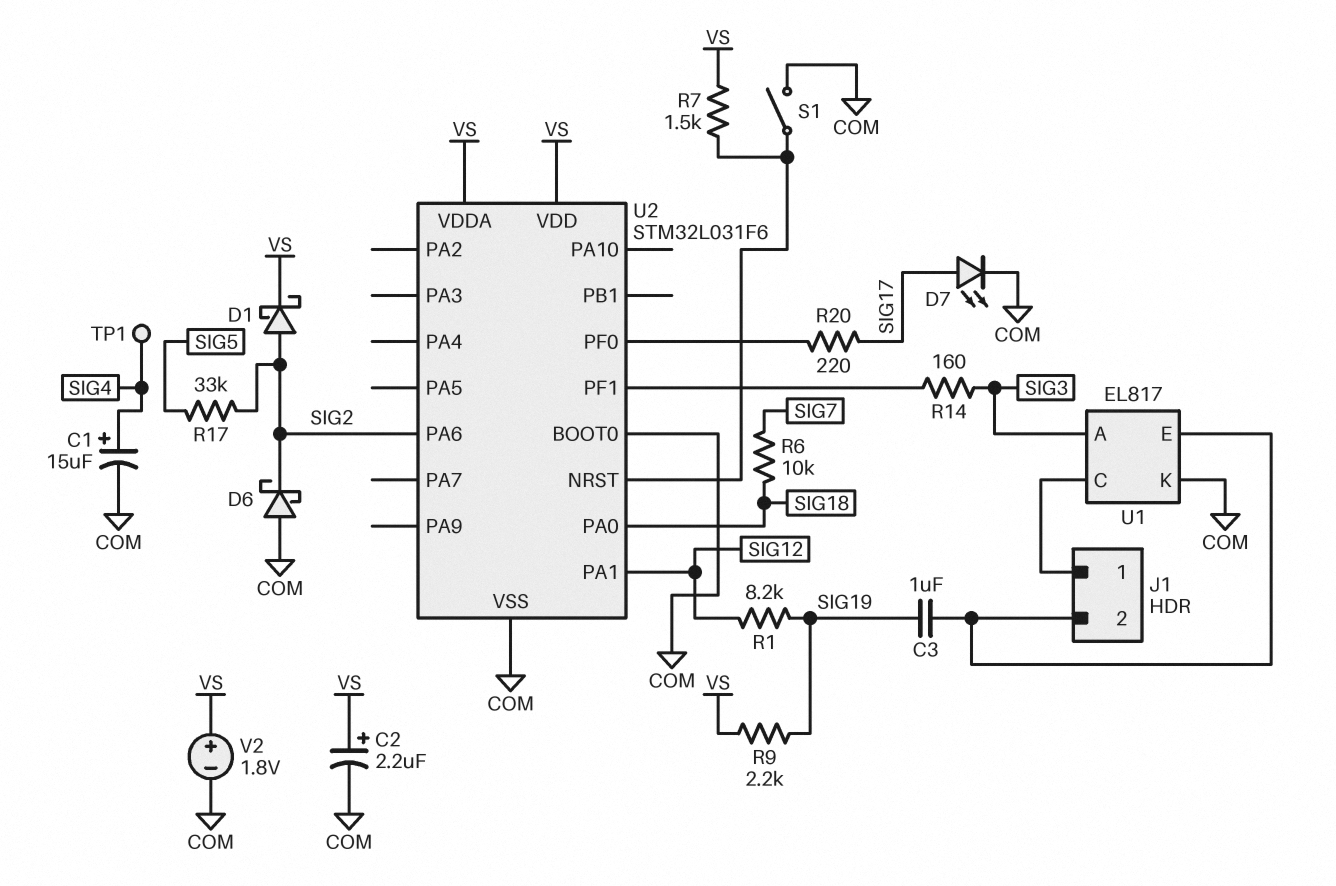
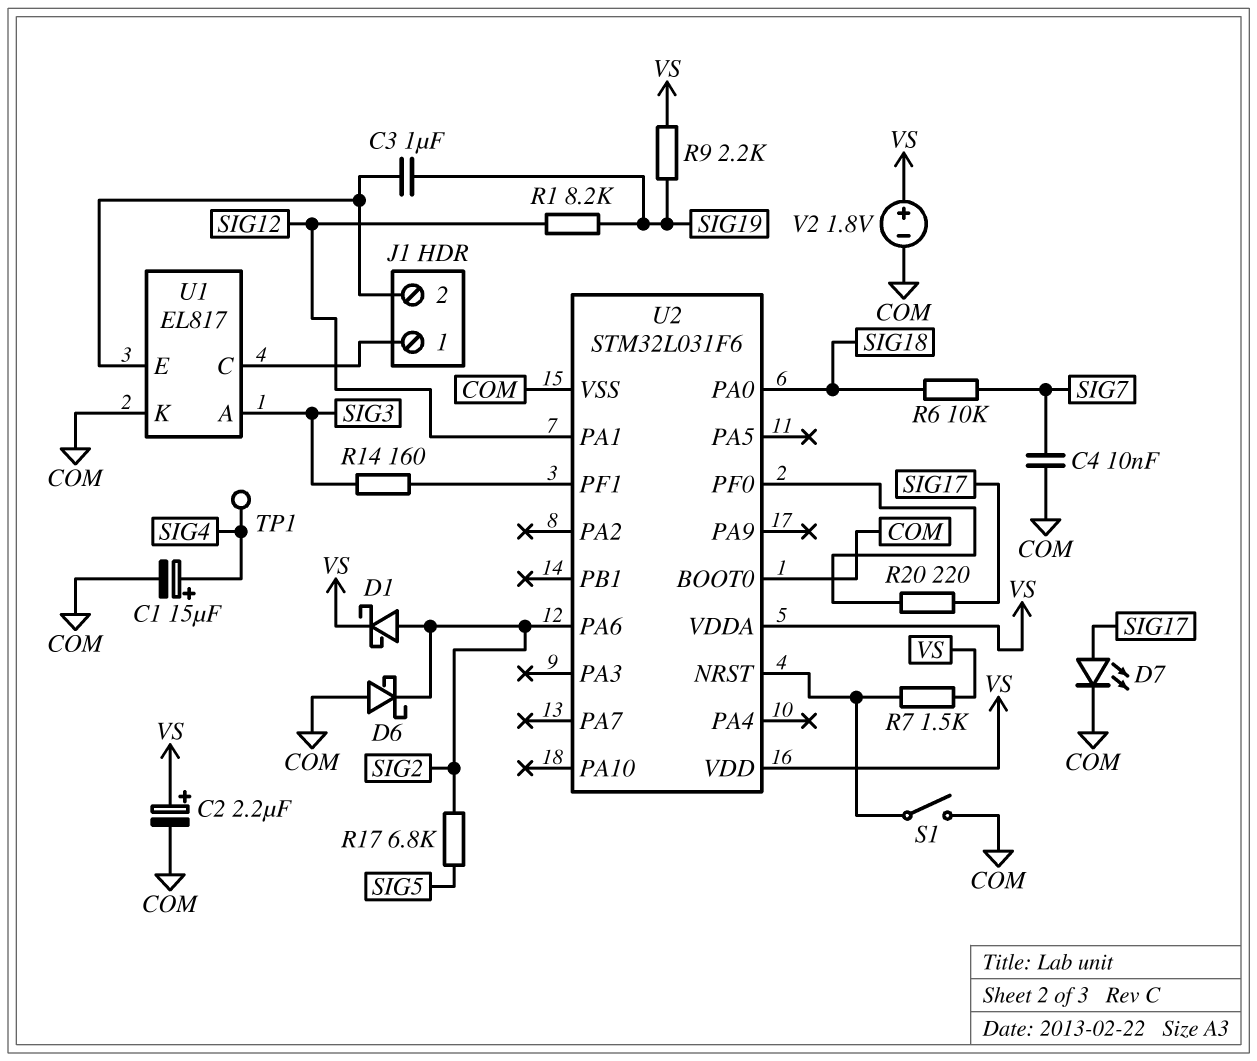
C4: none -> 10nF (COM, SIG7)
R17: 33k (SIG2, SIG5) -> 6.8k (SIG2, SIG5)

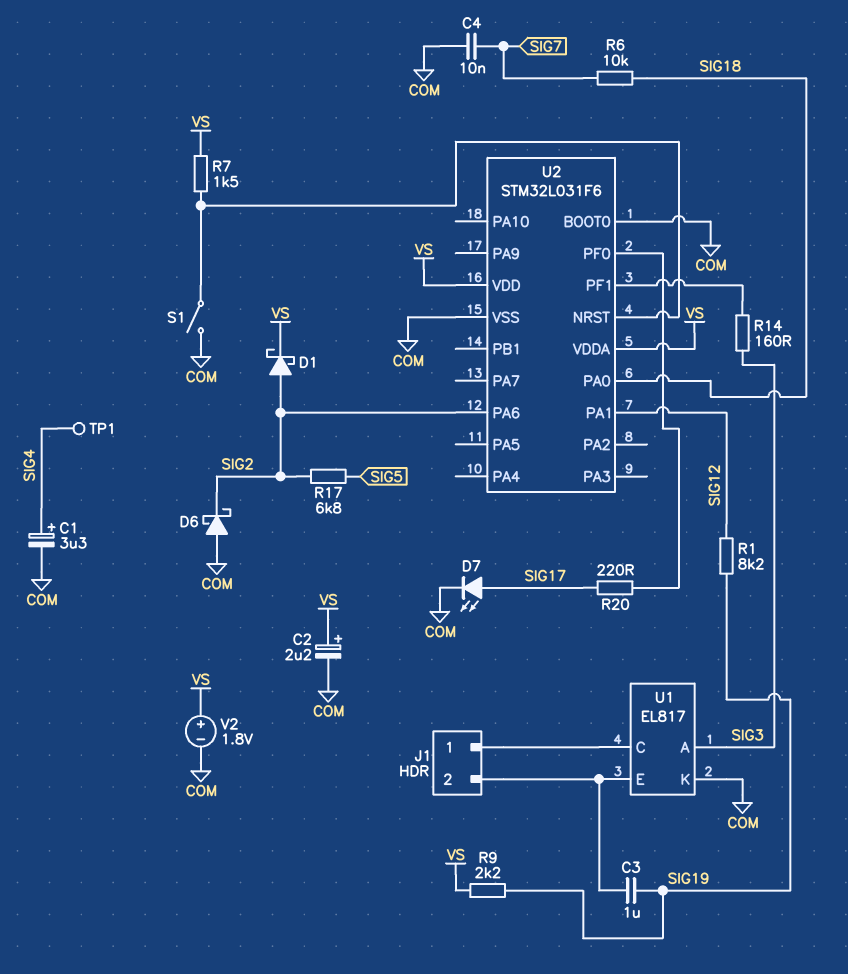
C1: 15uF (plus SIG4, minus COM) -> 3.3uF (plus SIG4, minus COM)

